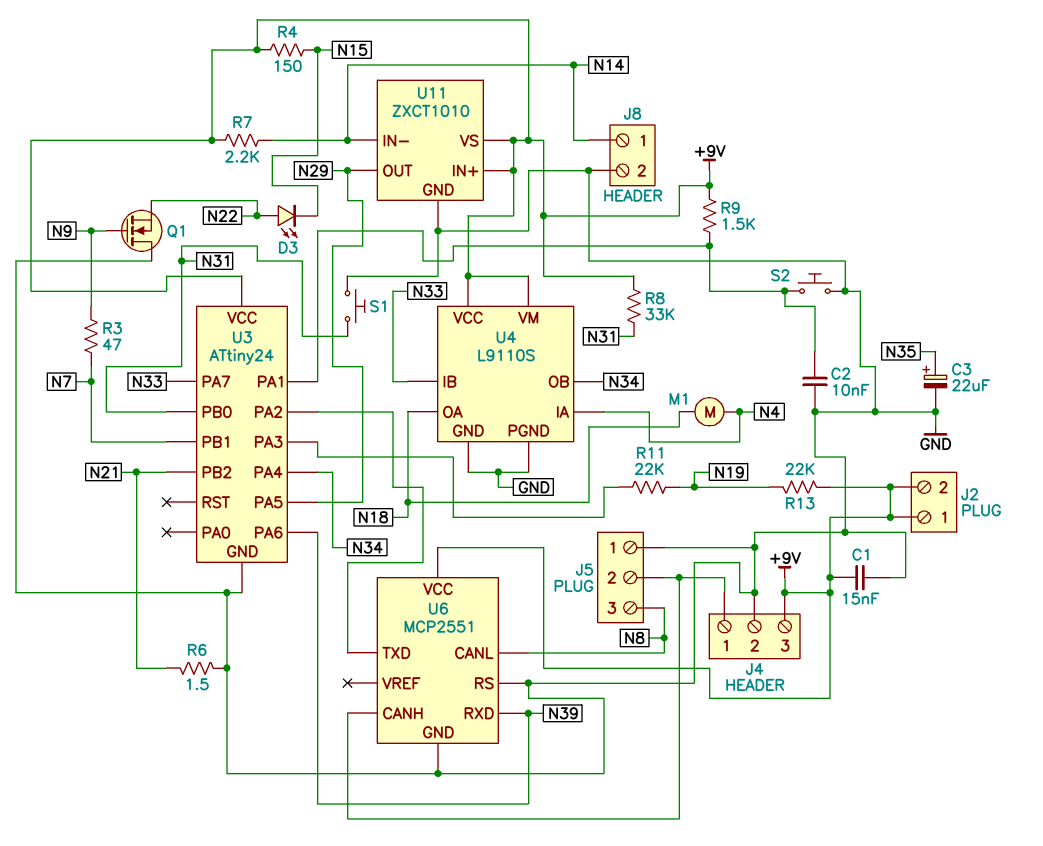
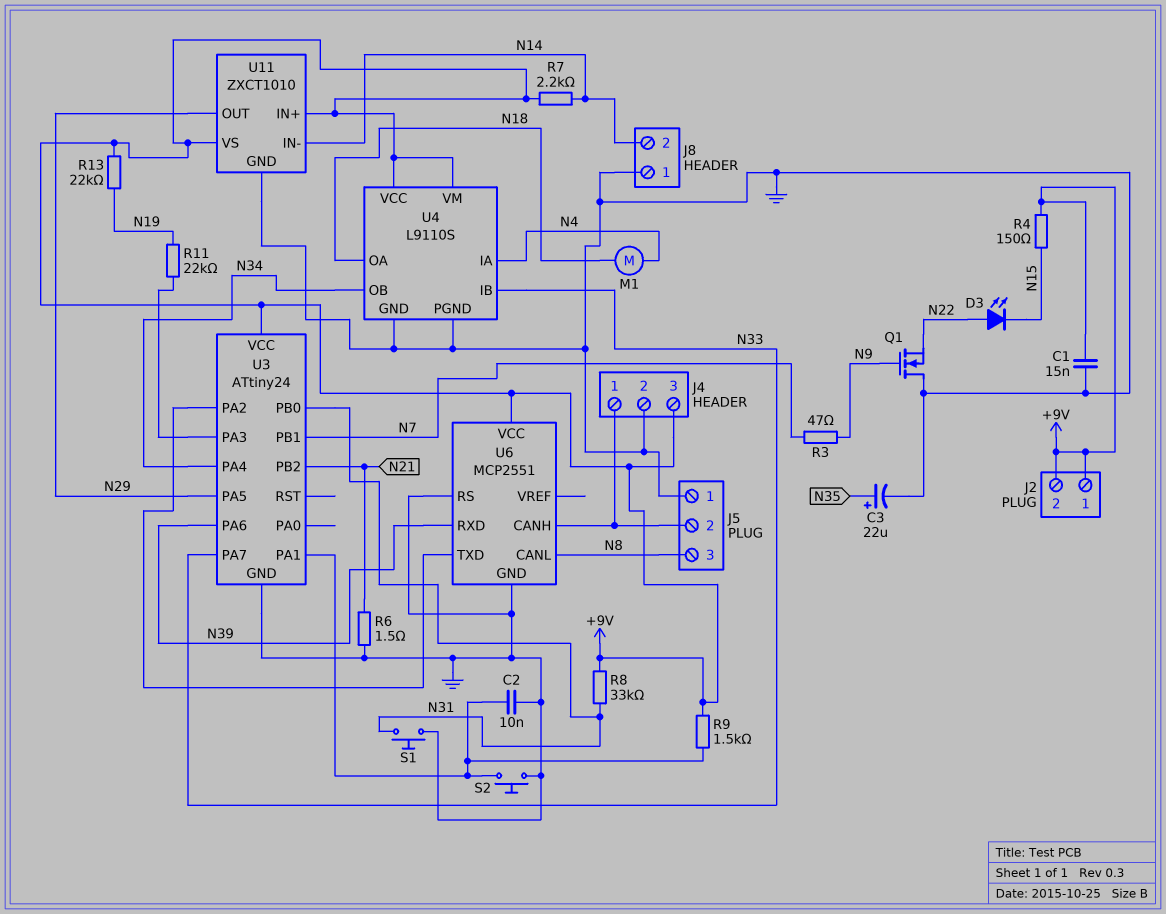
J8 pin 1: N14 -> GND
J8 pin 2: GND -> N14

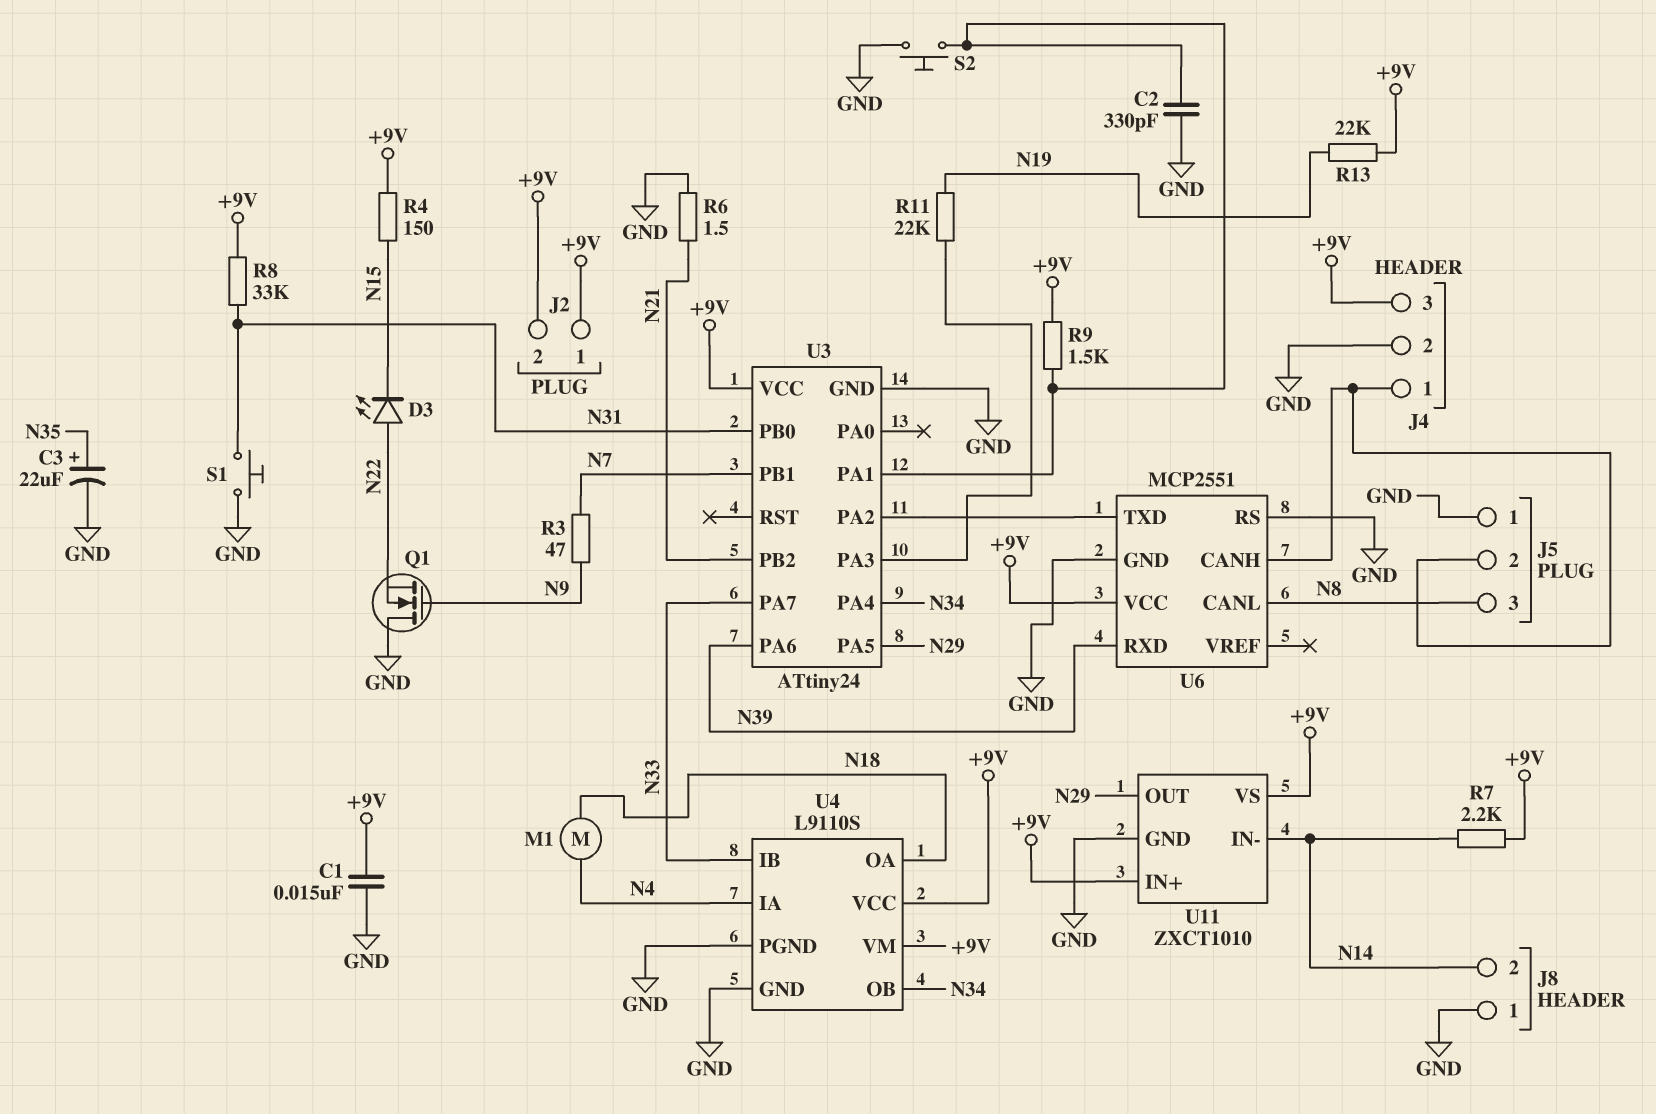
C2: 10nF (GND, U3/PA1) -> 330pF (GND, U3/PA1)

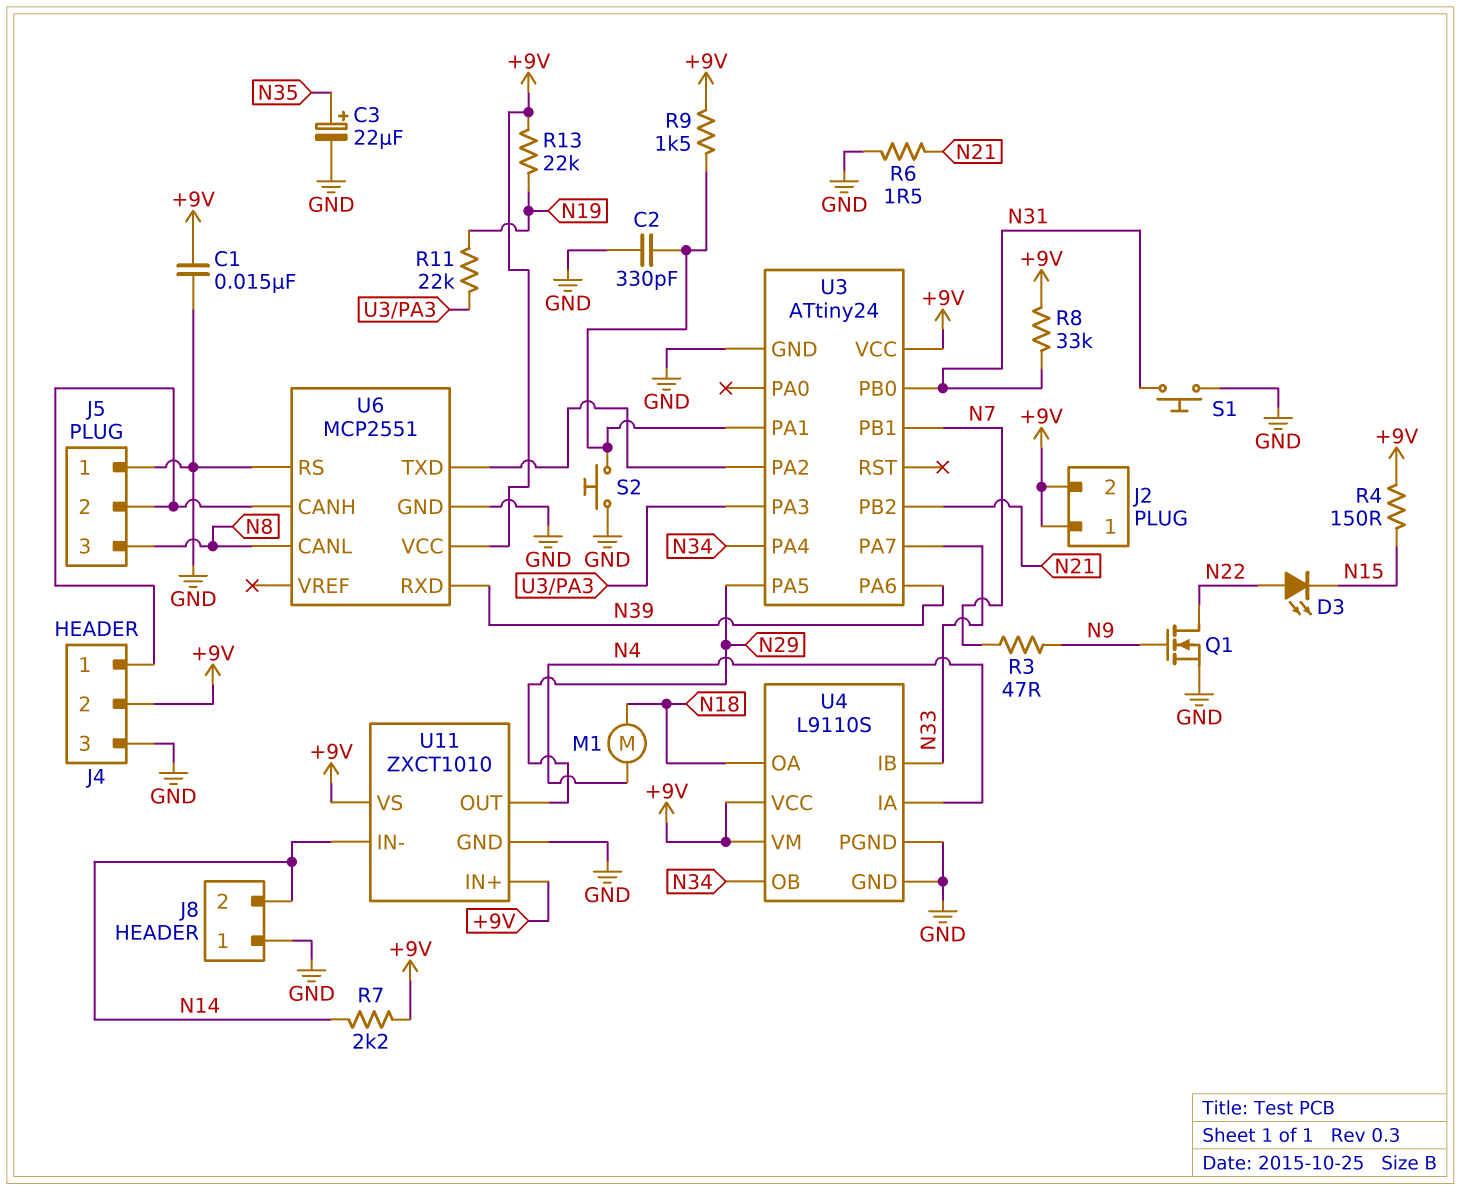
J4 pin 2: GND -> +9V
J4 pin 3: +9V -> GND
Q1: NMOS (G N9, D GND, S N22) -> NMOS (G N9, D N22, S GND)

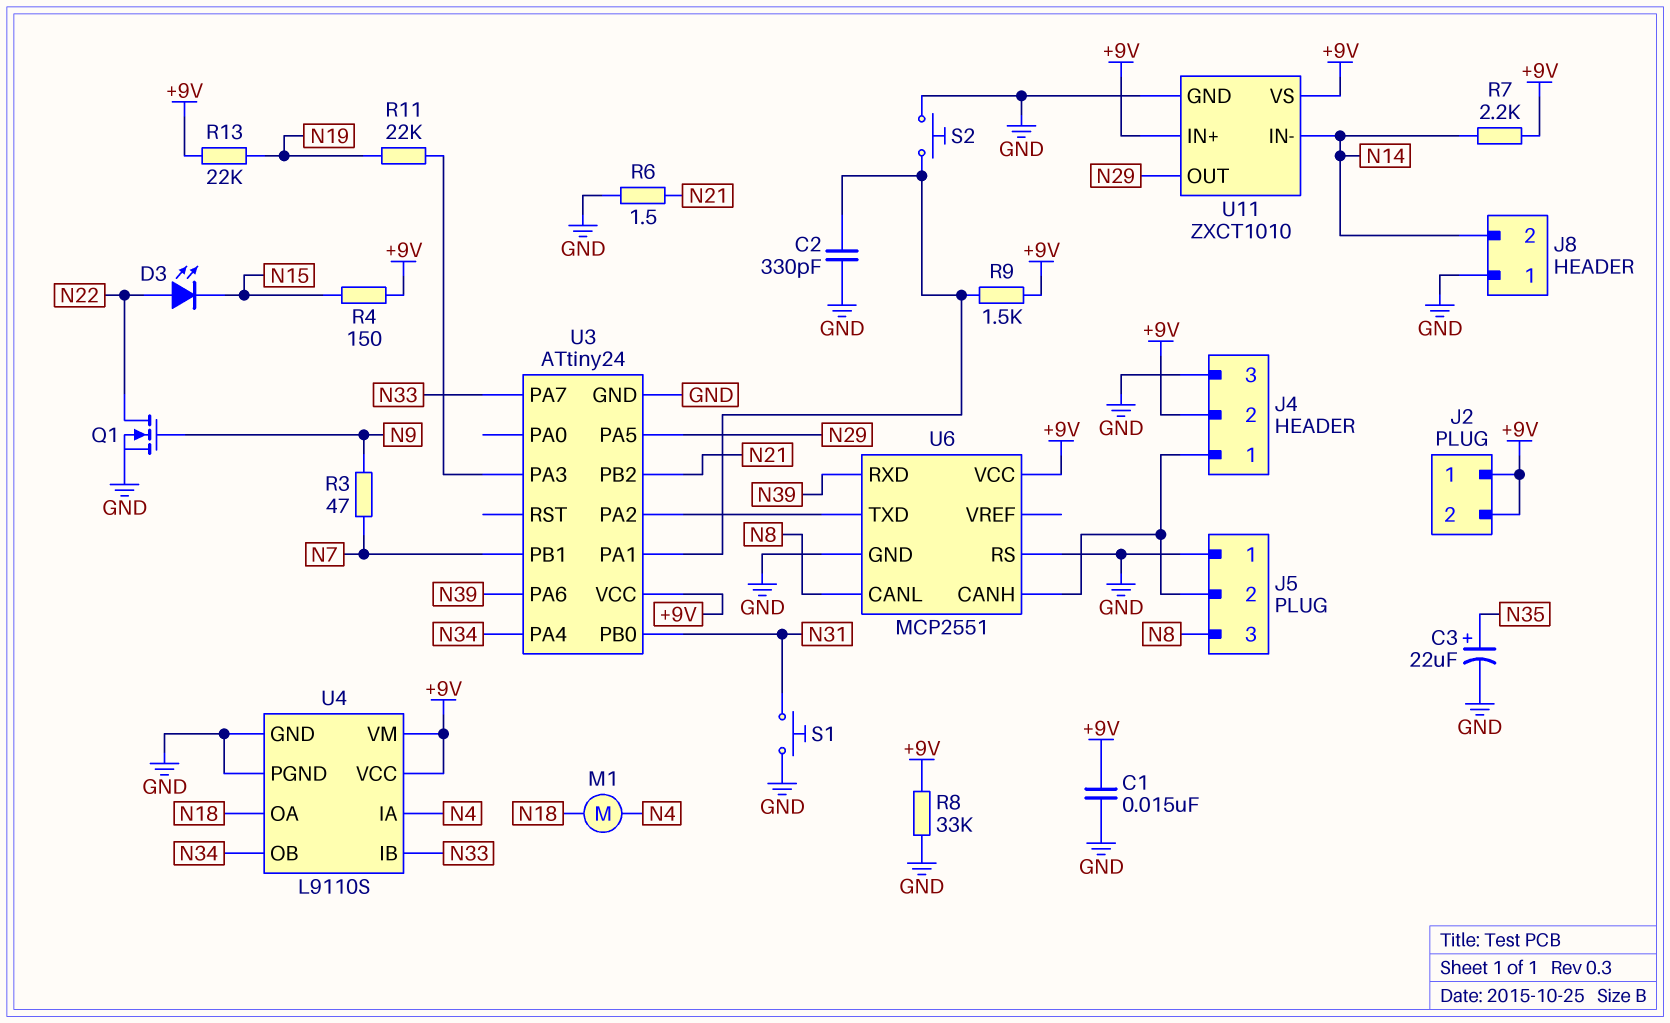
R8: 33k (+9V, N31) -> 33k (+9V, GND)

